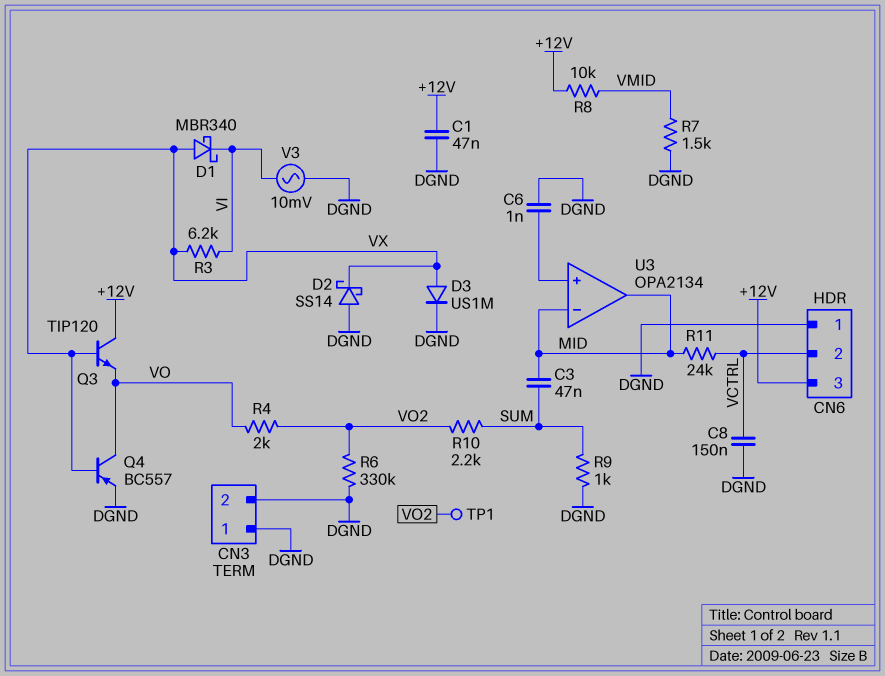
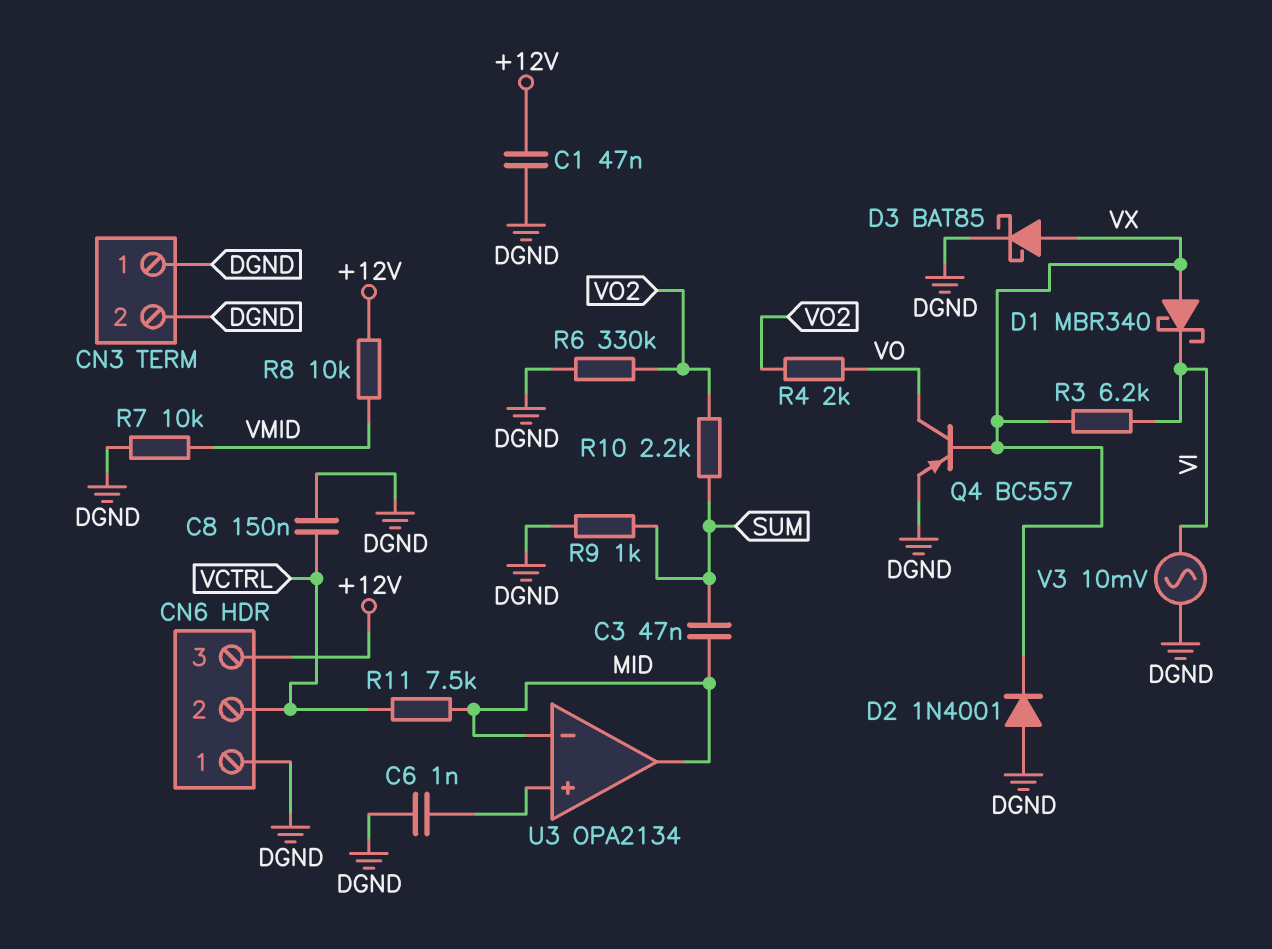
D2: schottky SS14 (A DGND, K VX) -> diode 1N4001 (A DGND, K VX)
D3: diode US1M (A VX, K DGND) -> schottky BAT85 (A VX, K DGND)
Q3: NPN TIP120 (B VX, C +12V, E VO) -> none
R7: 1.5k (DGND, VMID) -> 10k (DGND, VMID)
R11: 24k (MID, VCTRL) -> 7.5k (MID, VCTRL)
TP1: test point (VO2) -> none

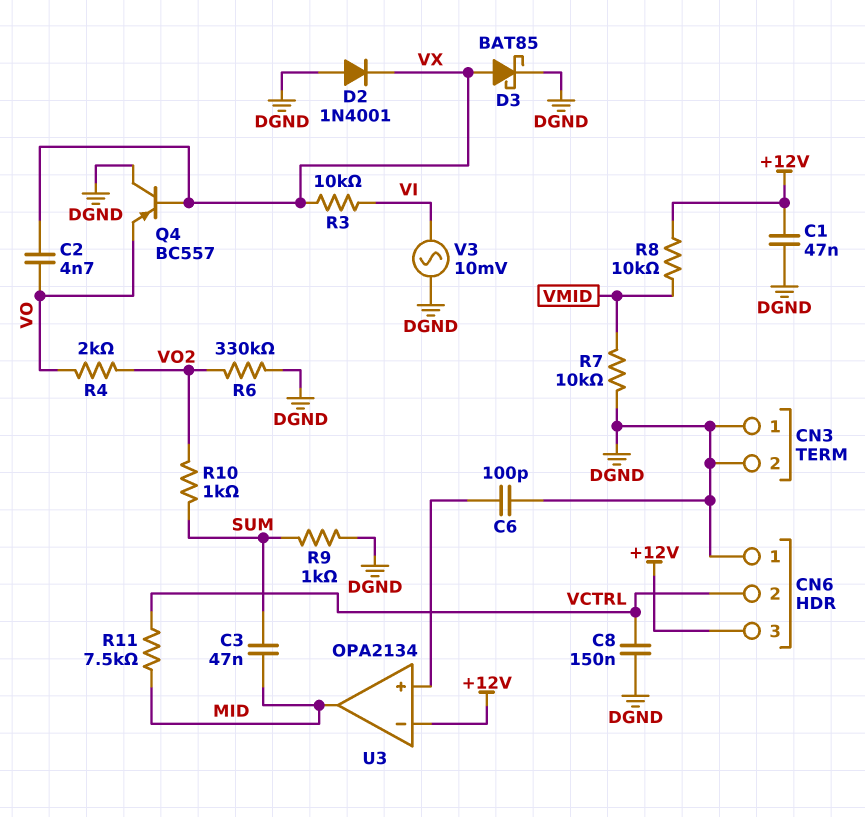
C2: none -> 4.7nF (VO, VX)
C6: 1nF (DGND, U3/in+) -> 100pF (DGND, U3/in+)
D1: schottky MBR340 (A VX, K VI) -> none
Q4: PNP BC557 (B VX, C VO, E DGND) -> PNP BC557 (B VX, C DGND, E VO)
R3: 6.2k (VI, VX) -> 10k (VI, VX)
R10: 2.2k (SUM, VO2) -> 1k (SUM, VO2)
U3 pin in-: MID -> +12V

